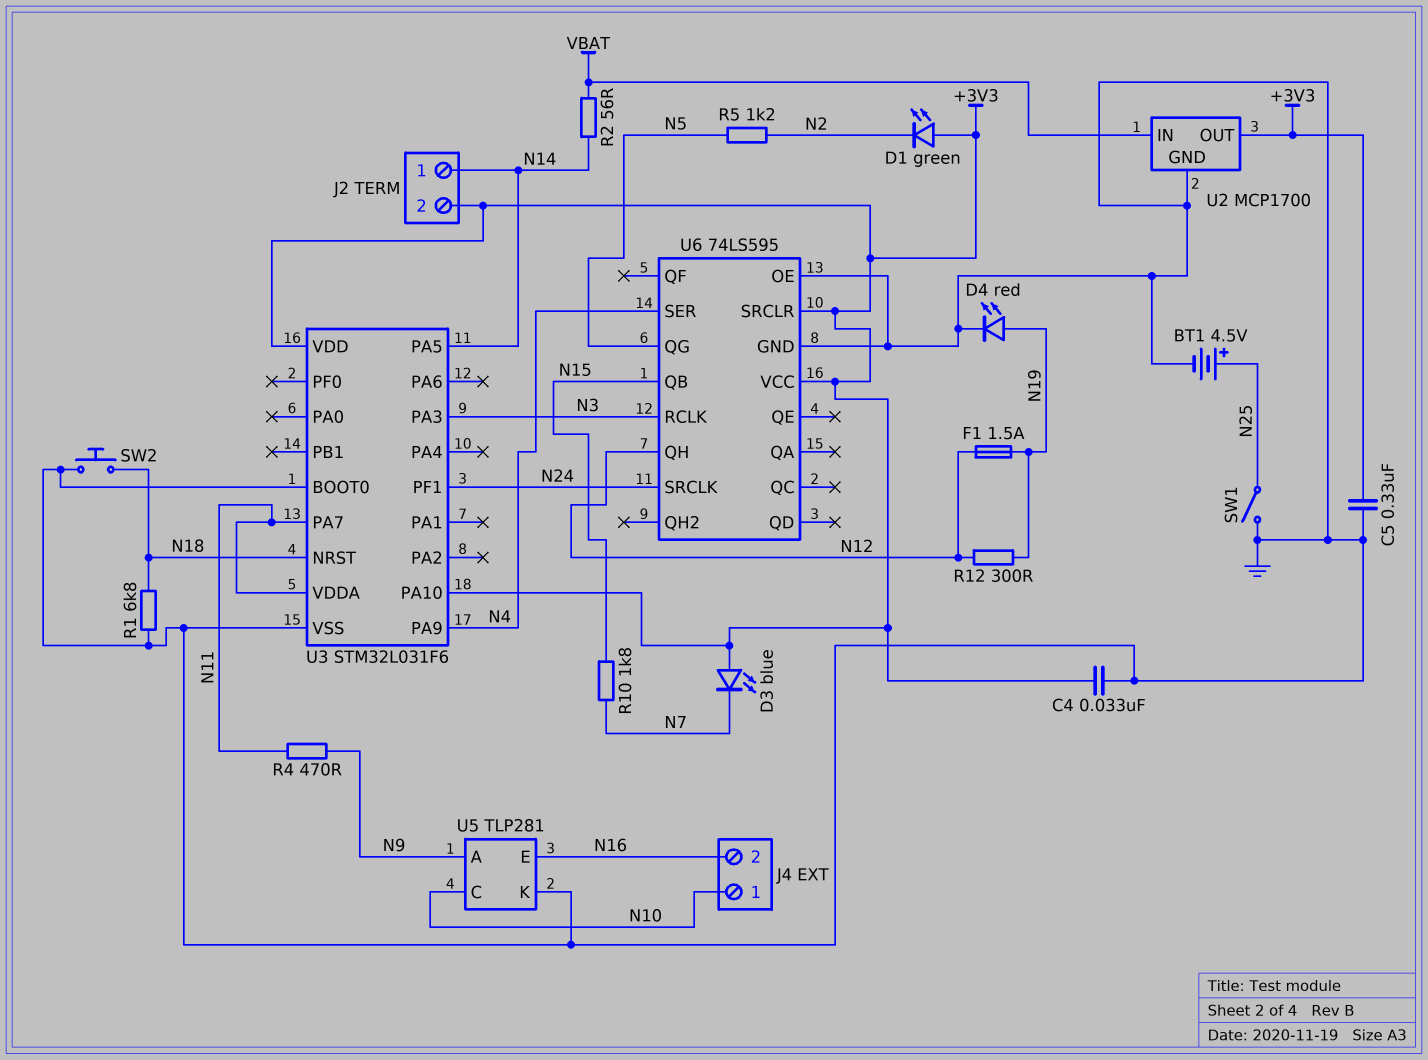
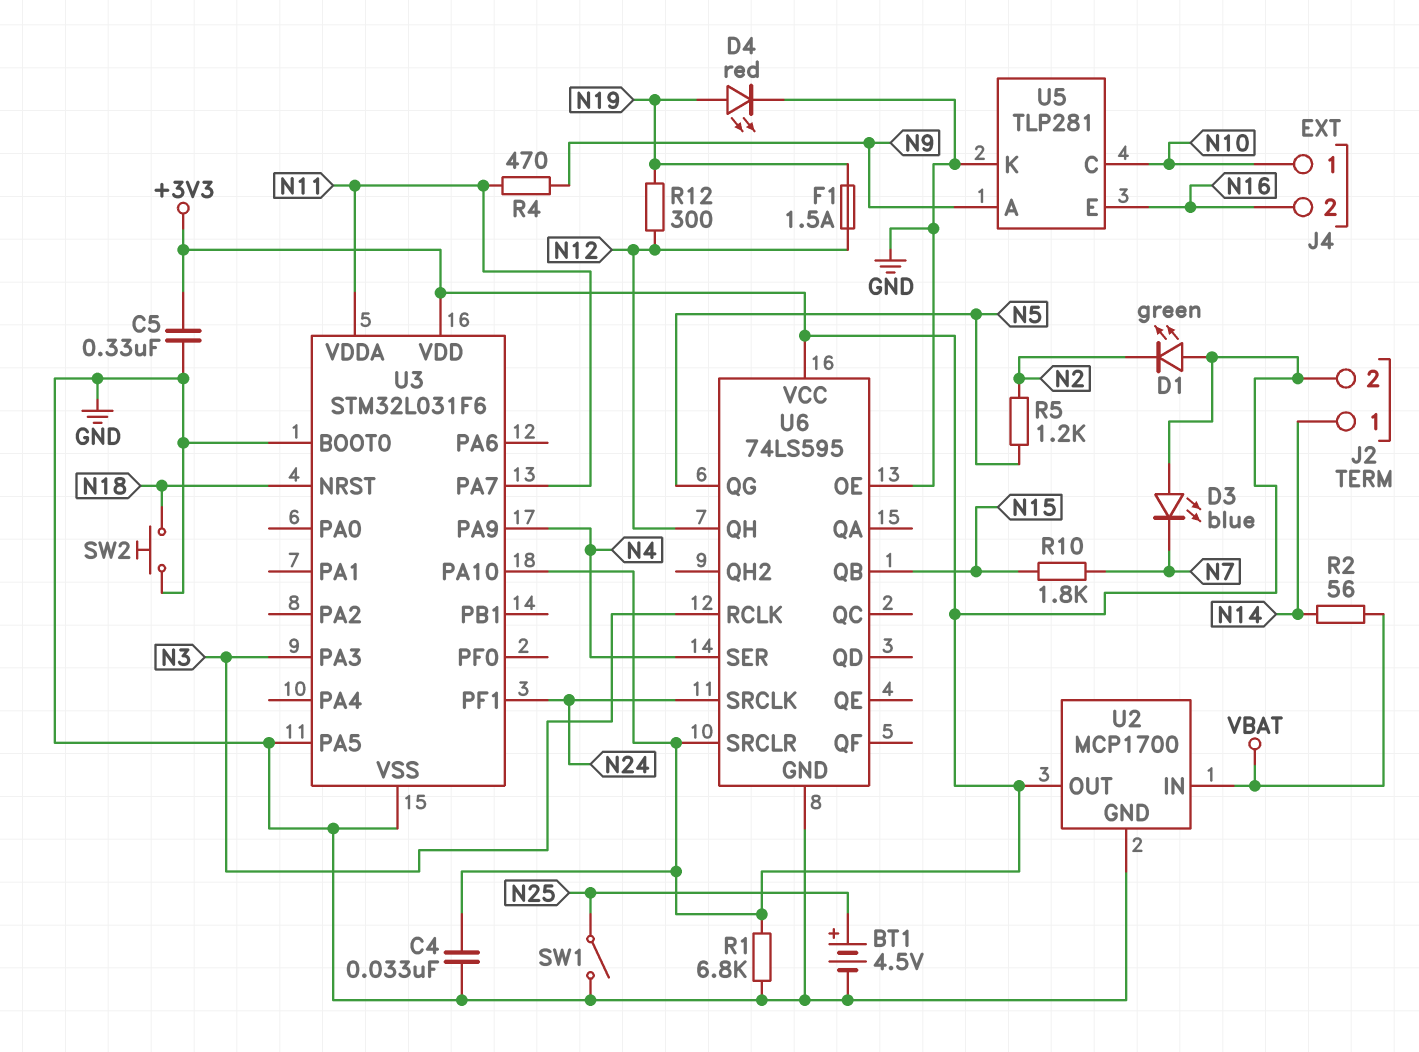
R1: 6.8k (GND, N18) -> 6.8k (+3V3, GND)
U3 pin PA5: N14 -> GND

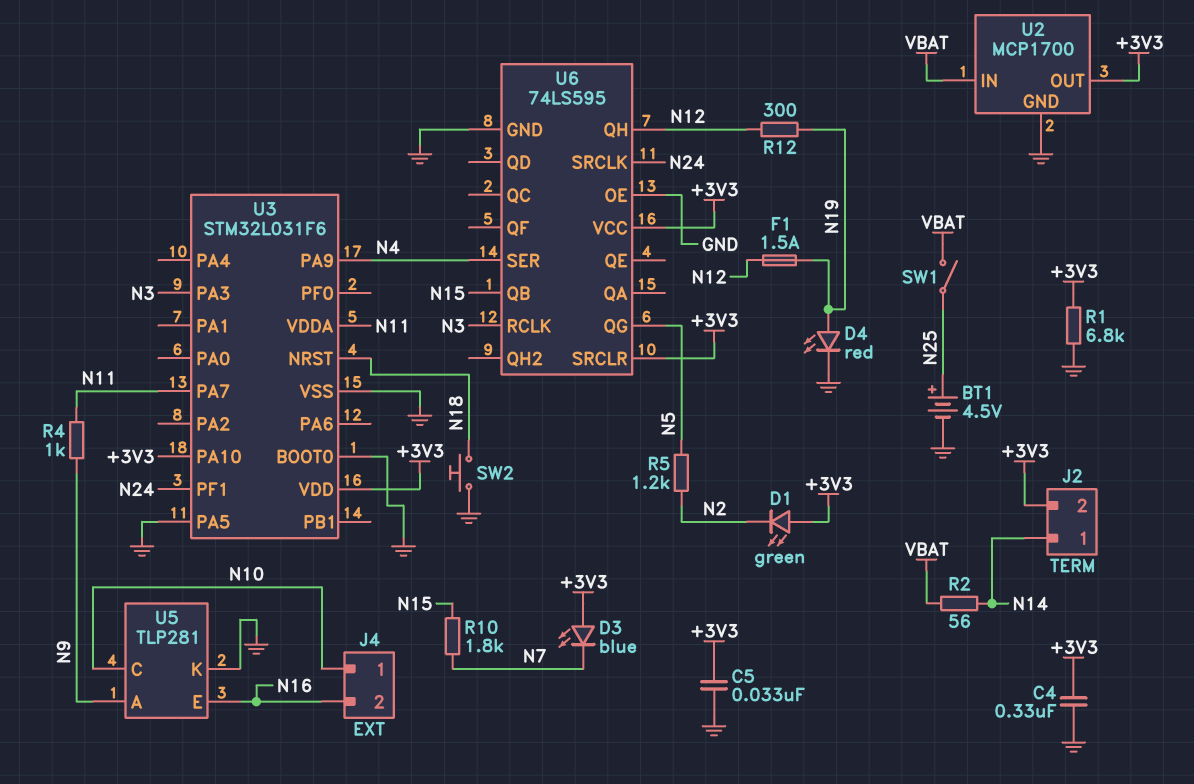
C4: 33nF (+3V3, GND) -> 330nF (+3V3, GND)
C5: 330nF (+3V3, GND) -> 33nF (+3V3, GND)
R4: 470 (N9, N11) -> 1k (N9, N11)
SW1: switch (GND, N25) -> switch (N25, VBAT)

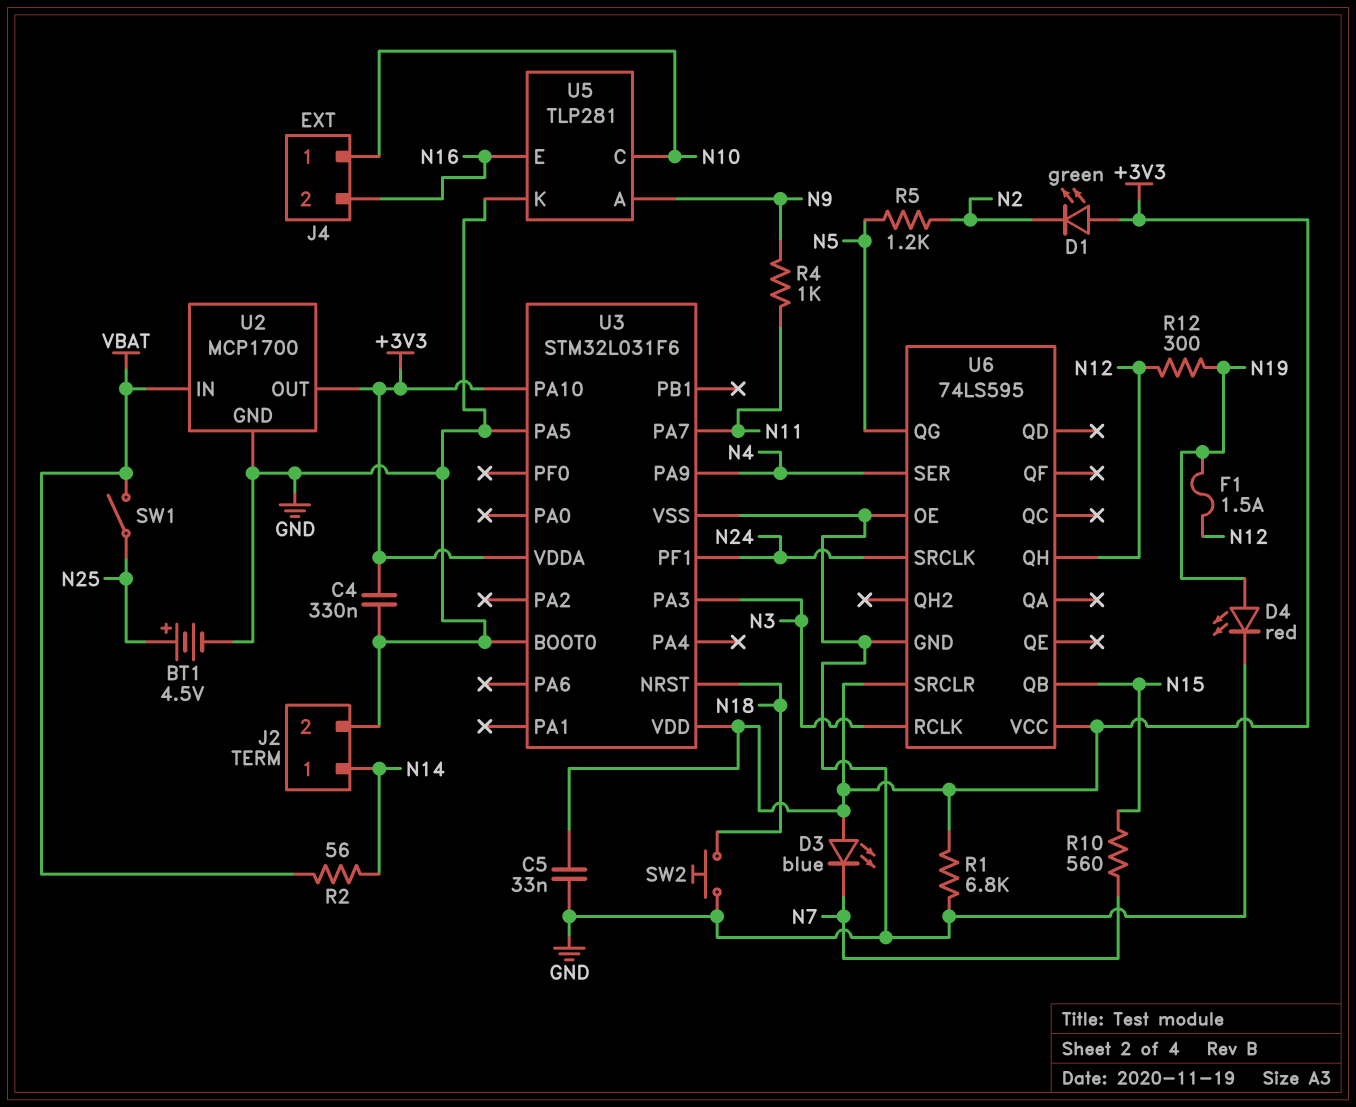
J2 pin 2: +3V3 -> GND
R10: 1.8k (N7, N15) -> 560 (N7, N15)
U3 pin VDDA: N11 -> +3V3

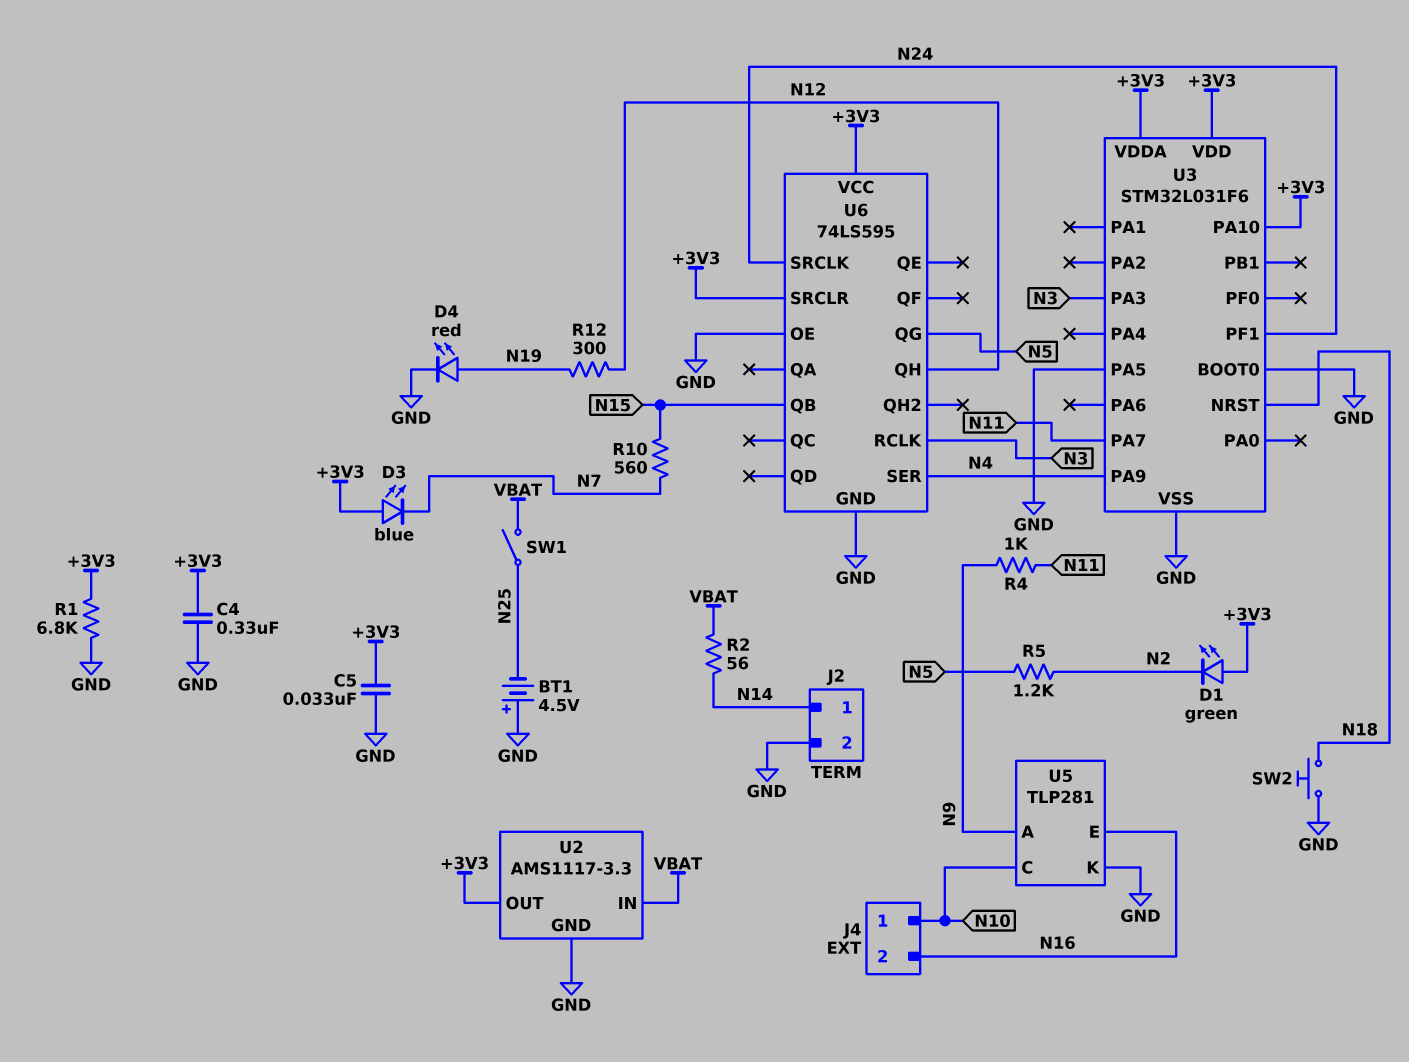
BT1: 4.5V (plus N25, minus GND) -> 4.5V (plus GND, minus N25)
F1: 1.5A (N12, N19) -> none
U2: MCP1700 -> AMS1117-3.3

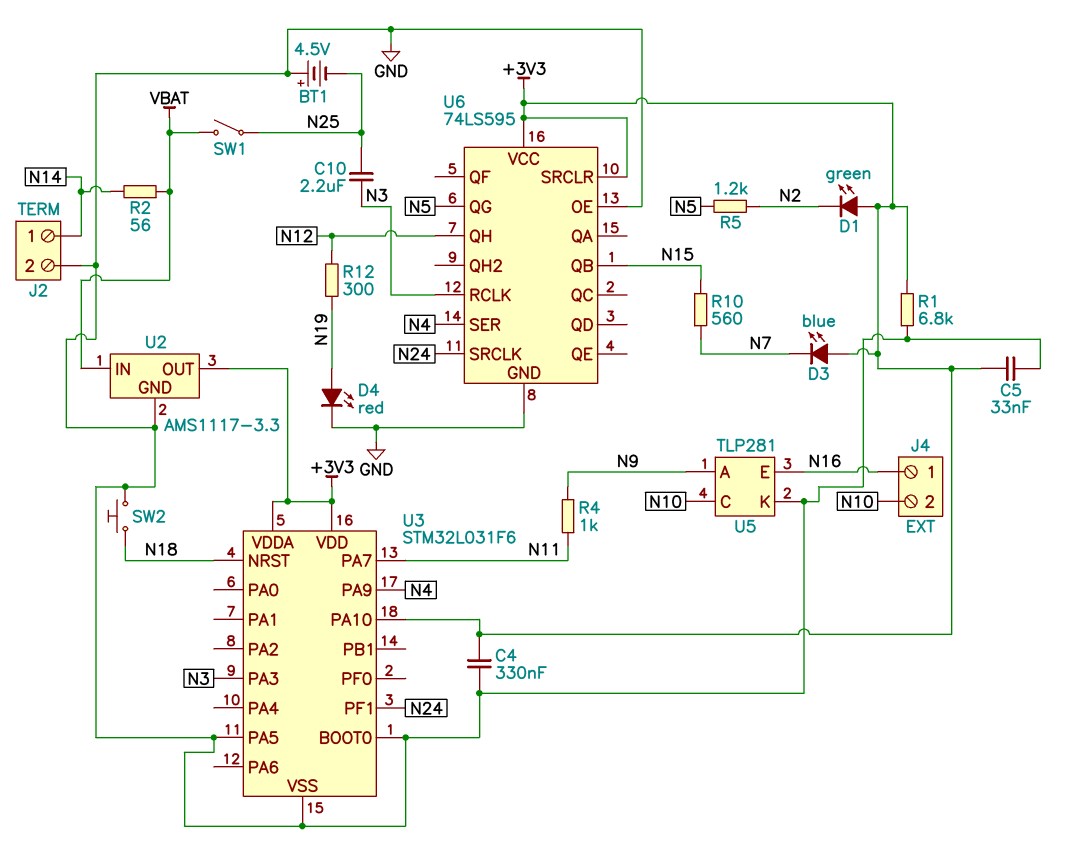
C10: none -> 2.2uF (N3, N25)
J4 pin 1: N10 -> N16
J4 pin 2: N16 -> N10

